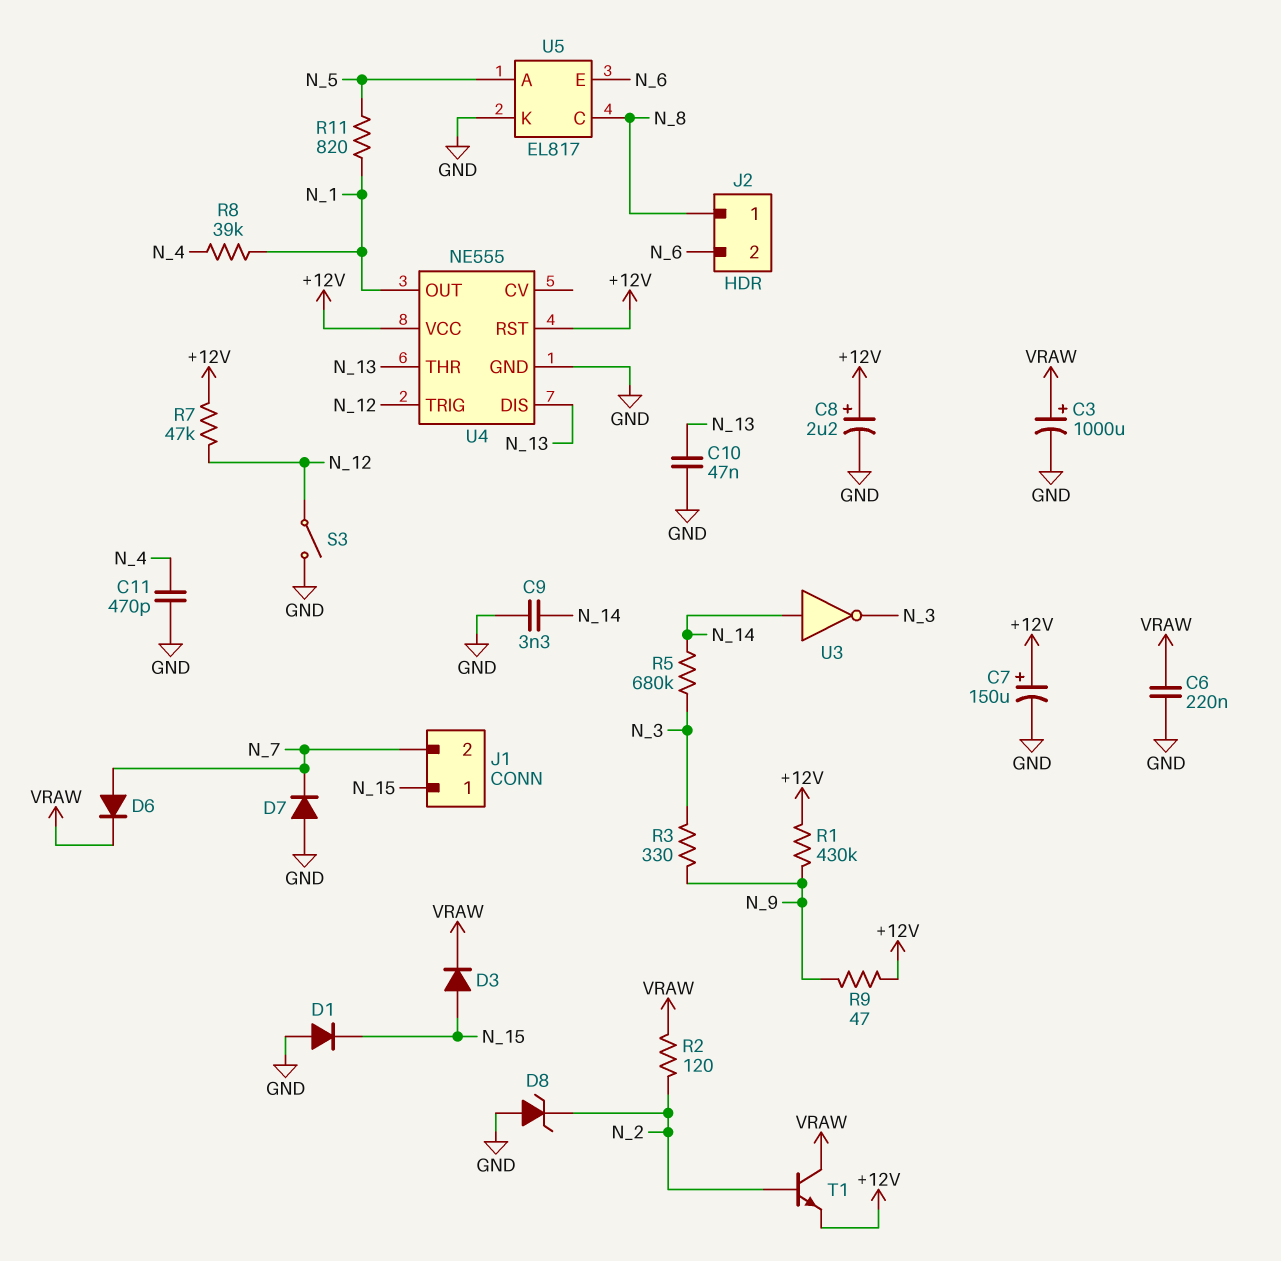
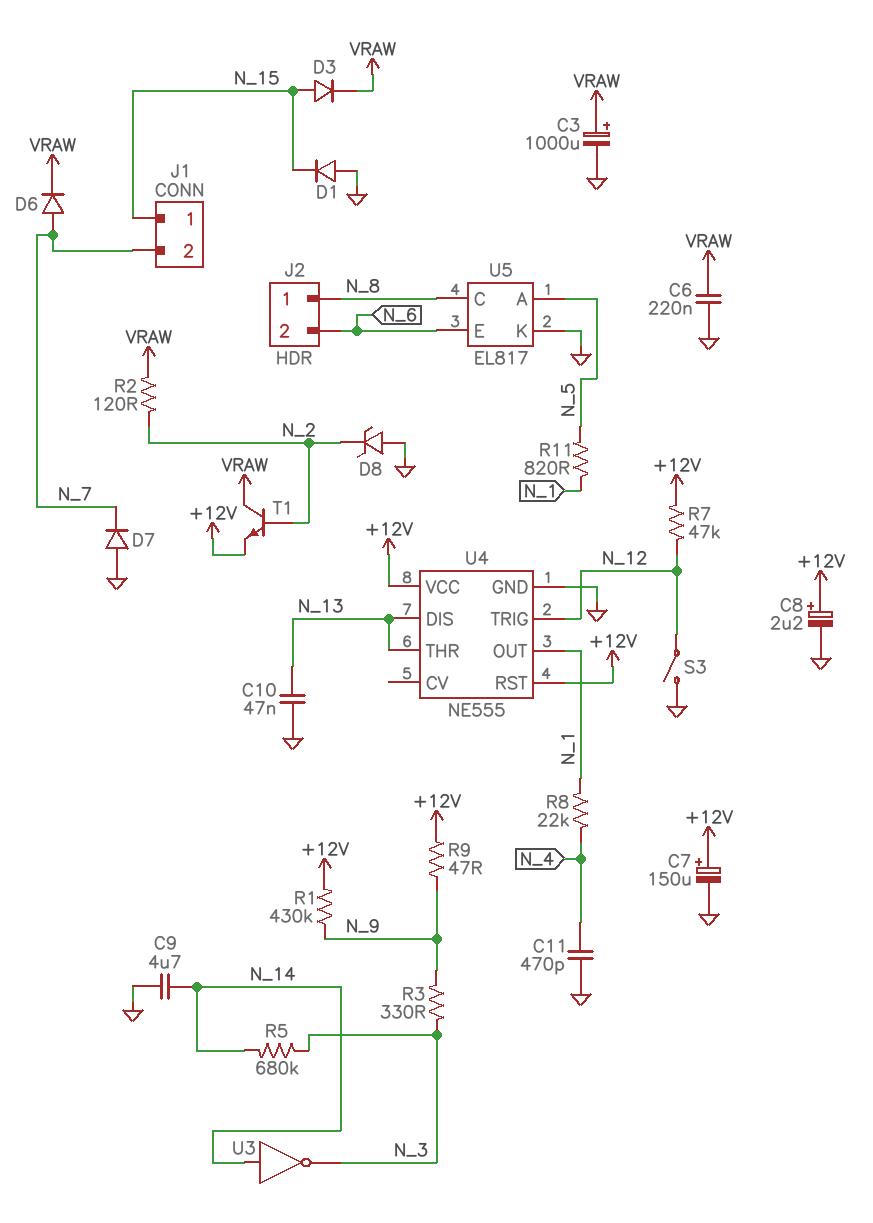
C9: 3.3nF (GND, N_14) -> 4.7uF (GND, N_14)
R8: 39k (N_1, N_4) -> 22k (N_1, N_4)

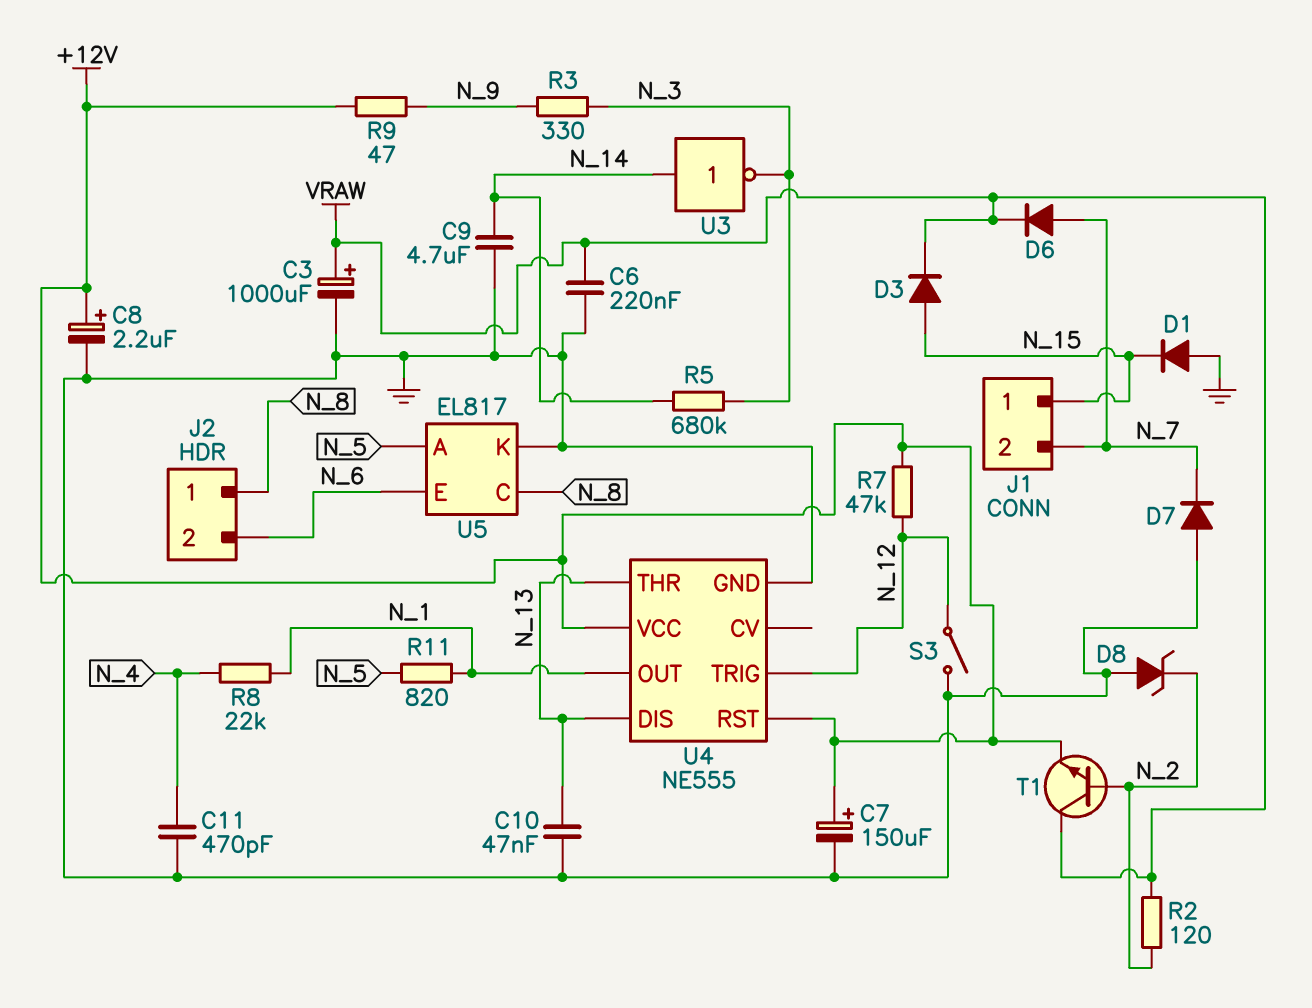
R1: 430k (+12V, N_9) -> none

